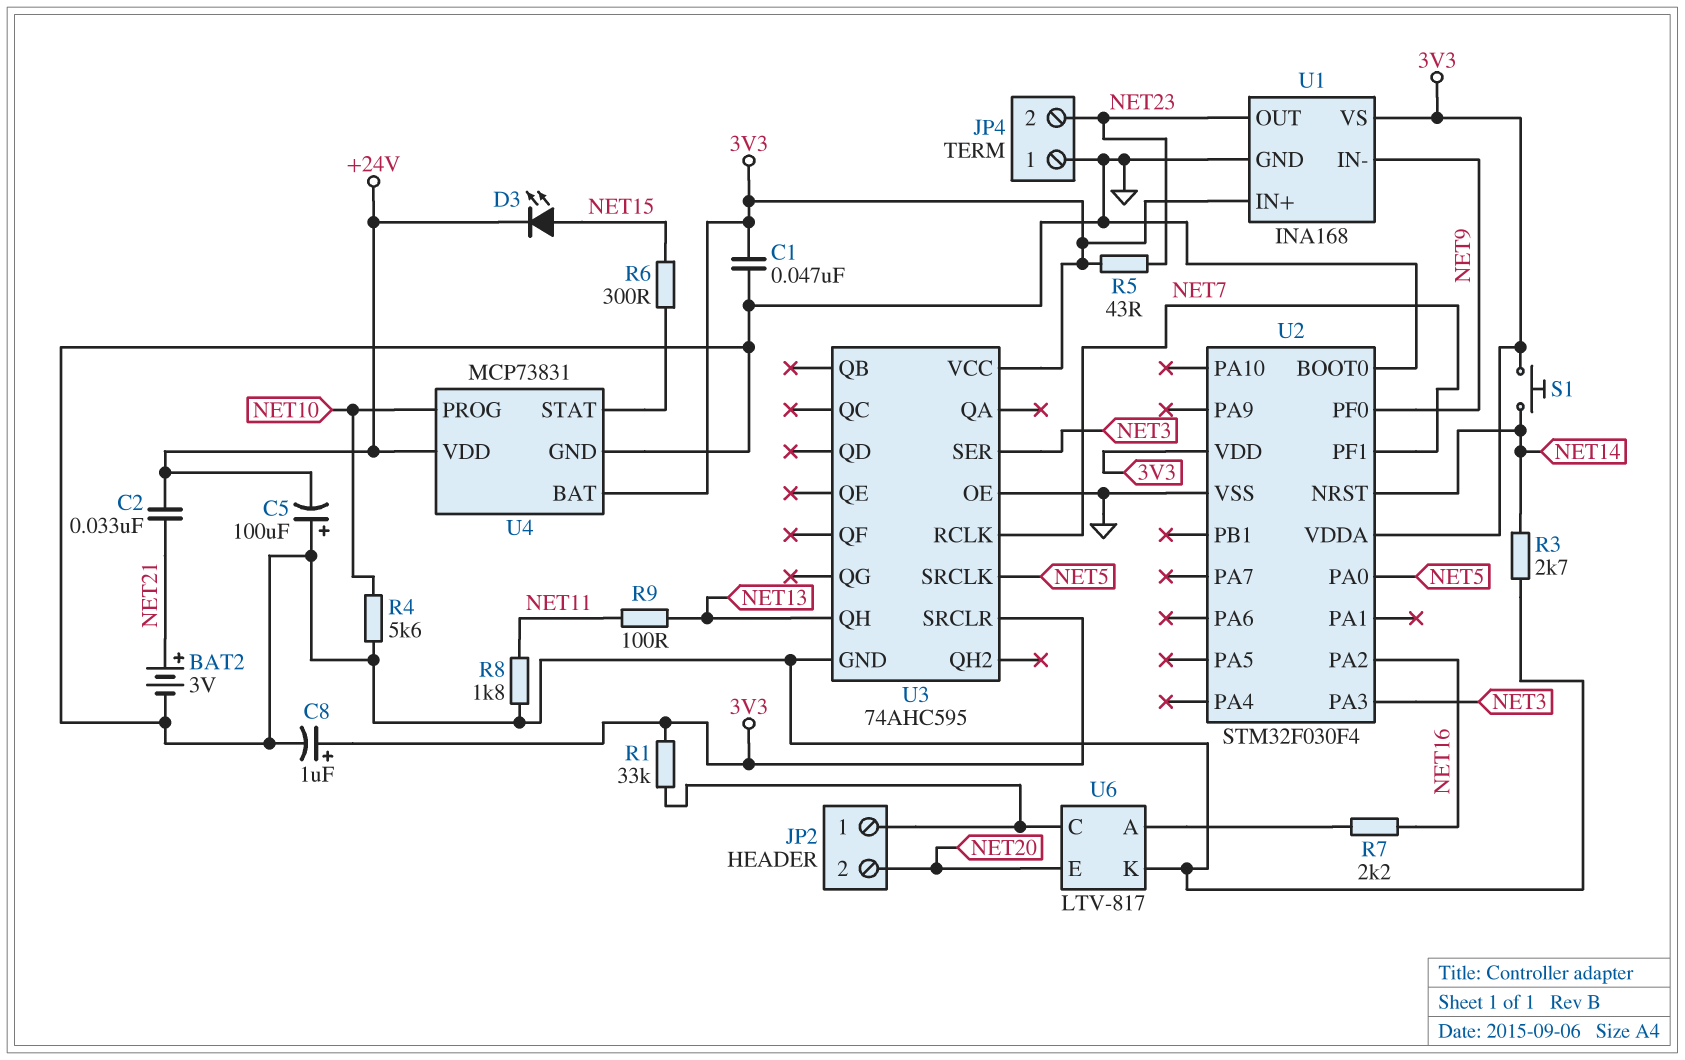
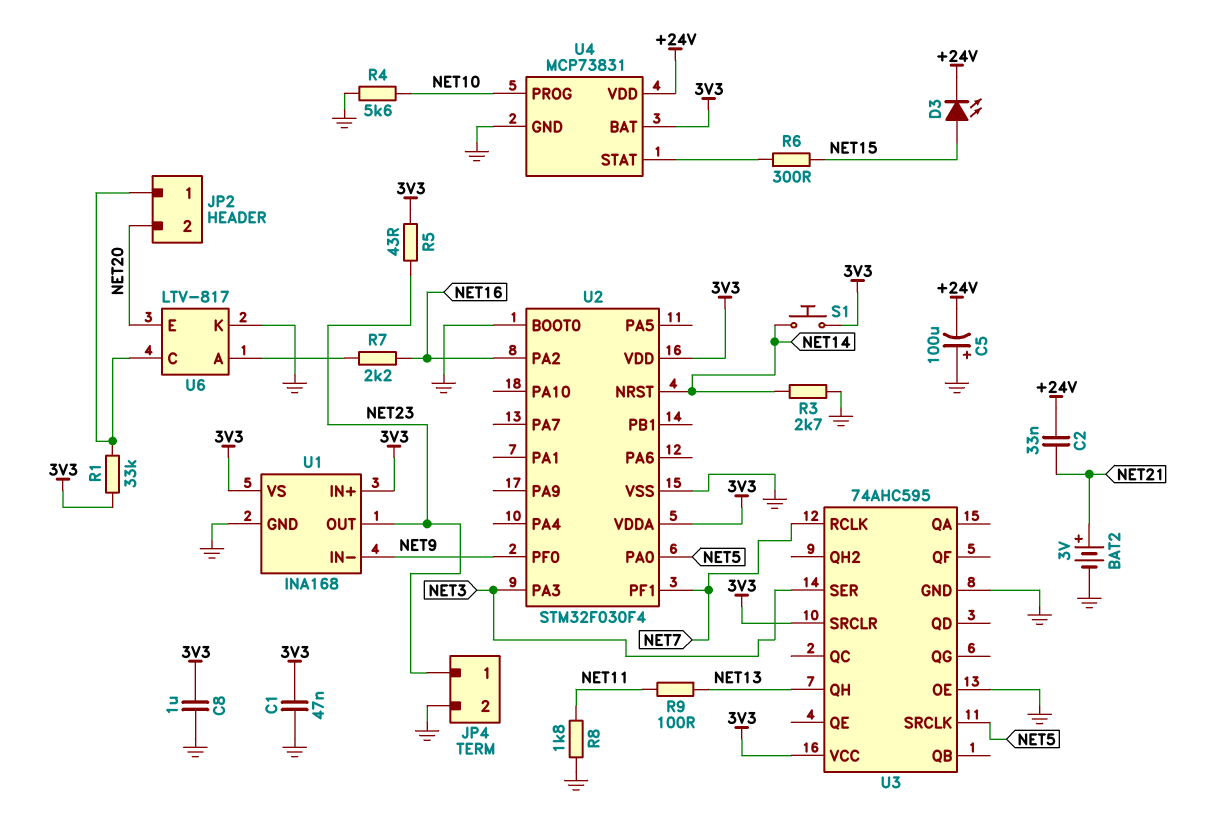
C8: 1uF (plus 3V3, minus GND) -> 1uF (3V3, GND)
JP4 pin 1: GND -> NET23
JP4 pin 2: NET23 -> GND

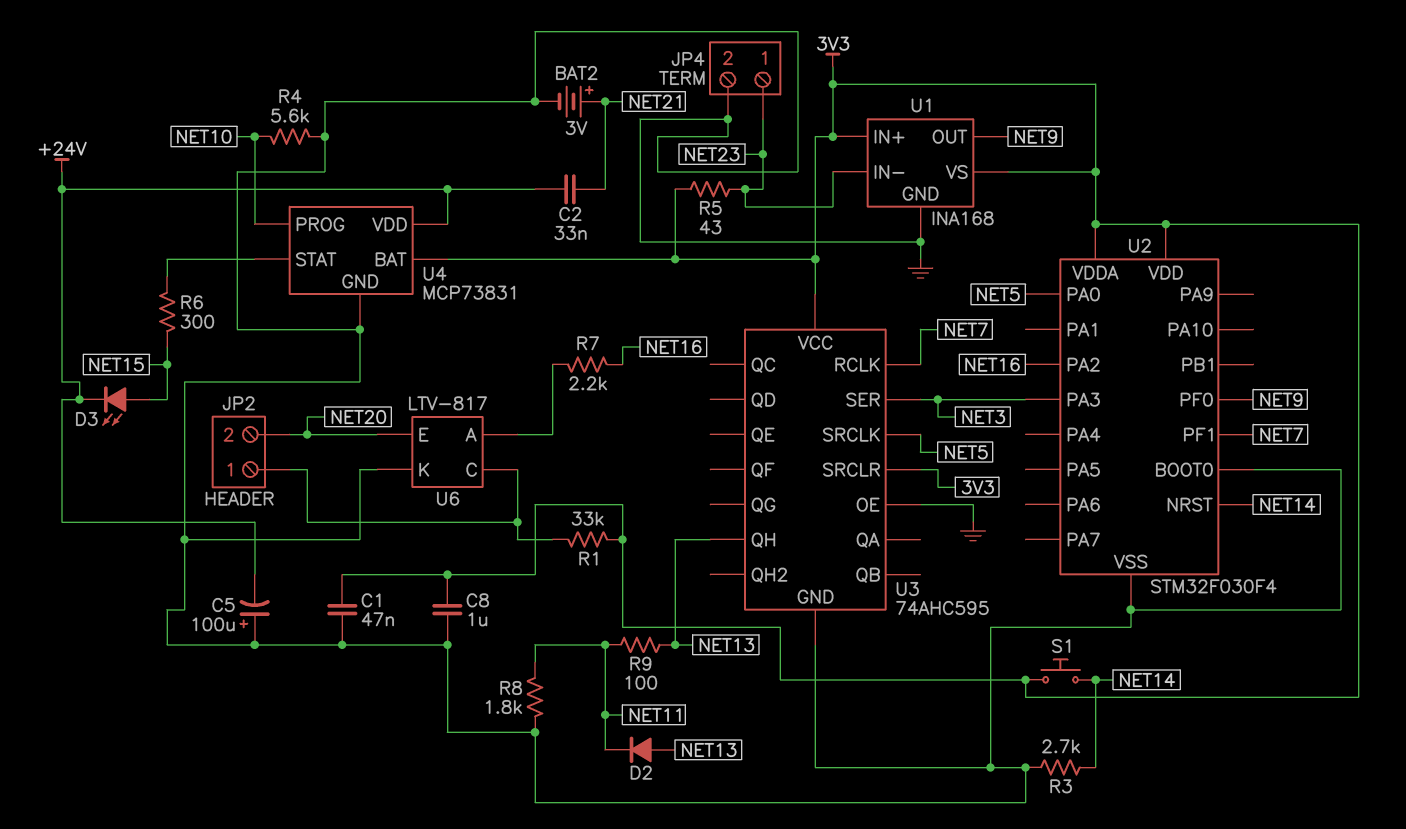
D2: none -> diode (A NET13, K NET11)
U1 pin IN-: NET9 -> NET23
U1 pin OUT: NET23 -> NET9

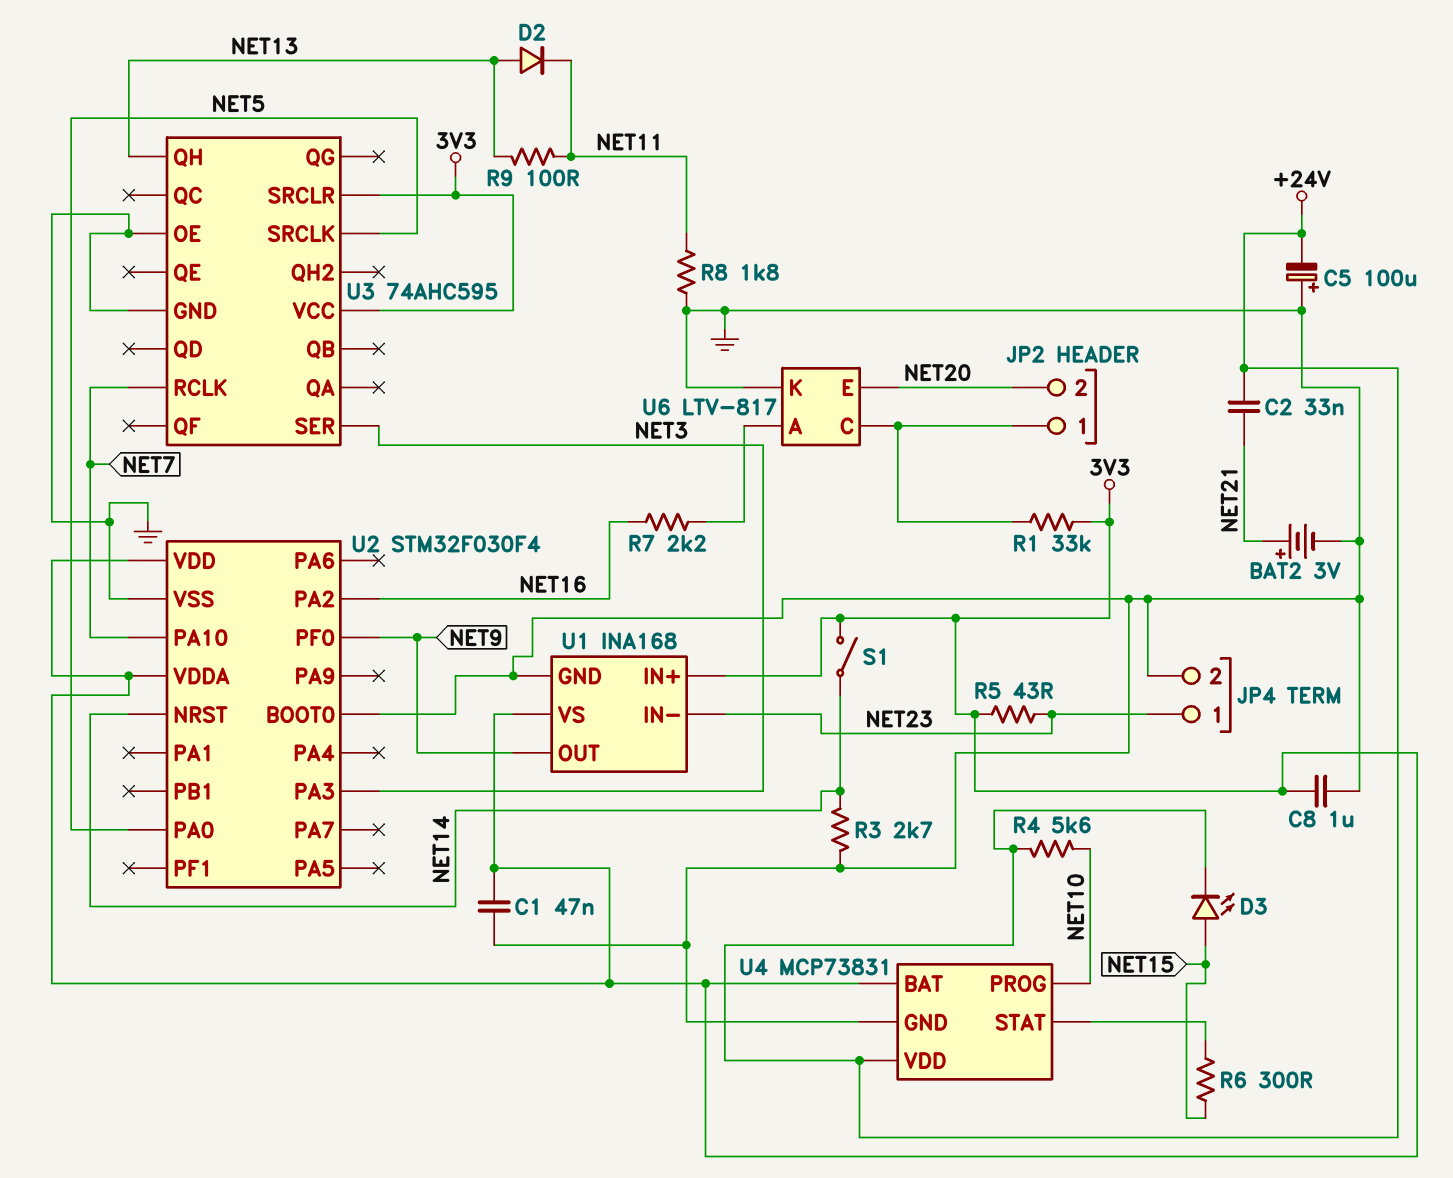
R4: 5.6k (GND, NET10) -> 5.6k (+24V, NET10)
S1: button (3V3, NET14) -> switch (3V3, NET14)
U2 pin PA10: none -> NET7
U2 pin PF1: NET7 -> none

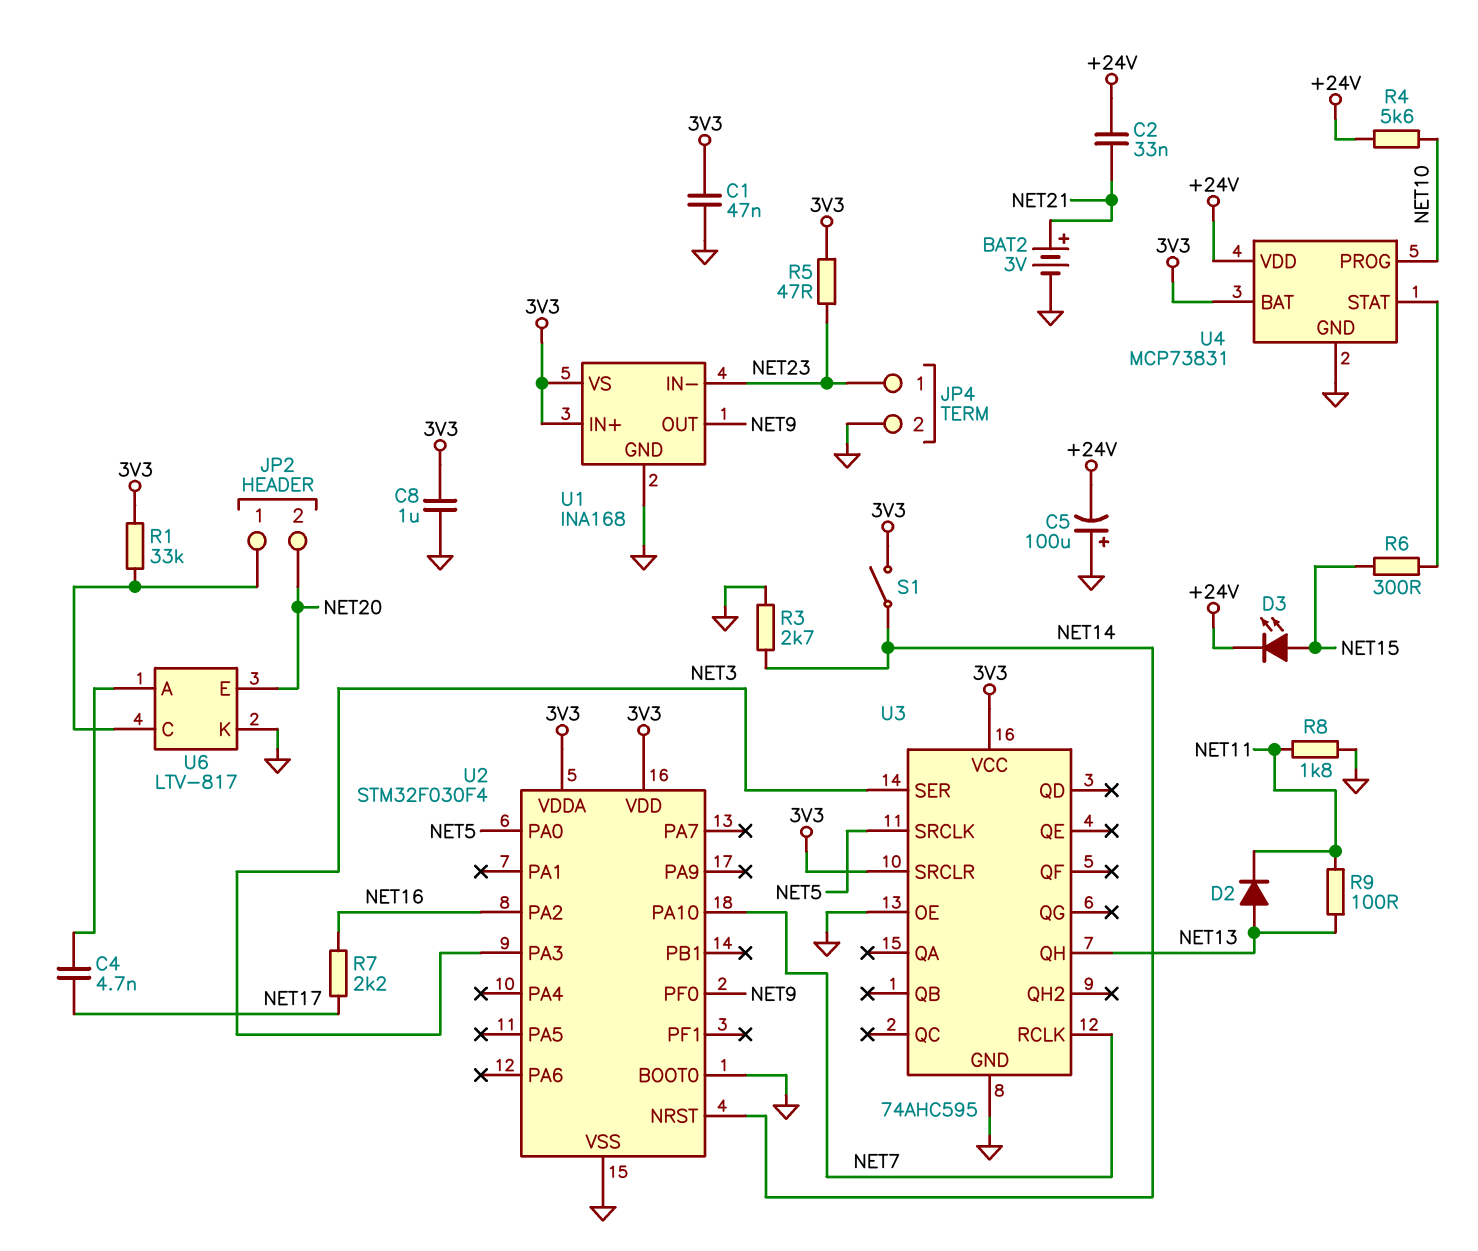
C4: none -> 4.7nF (NET17, U6/A)
R5: 43 (3V3, NET23) -> 47 (3V3, NET23)
R7: 2.2k (NET16, U6/A) -> 2.2k (NET16, NET17)

